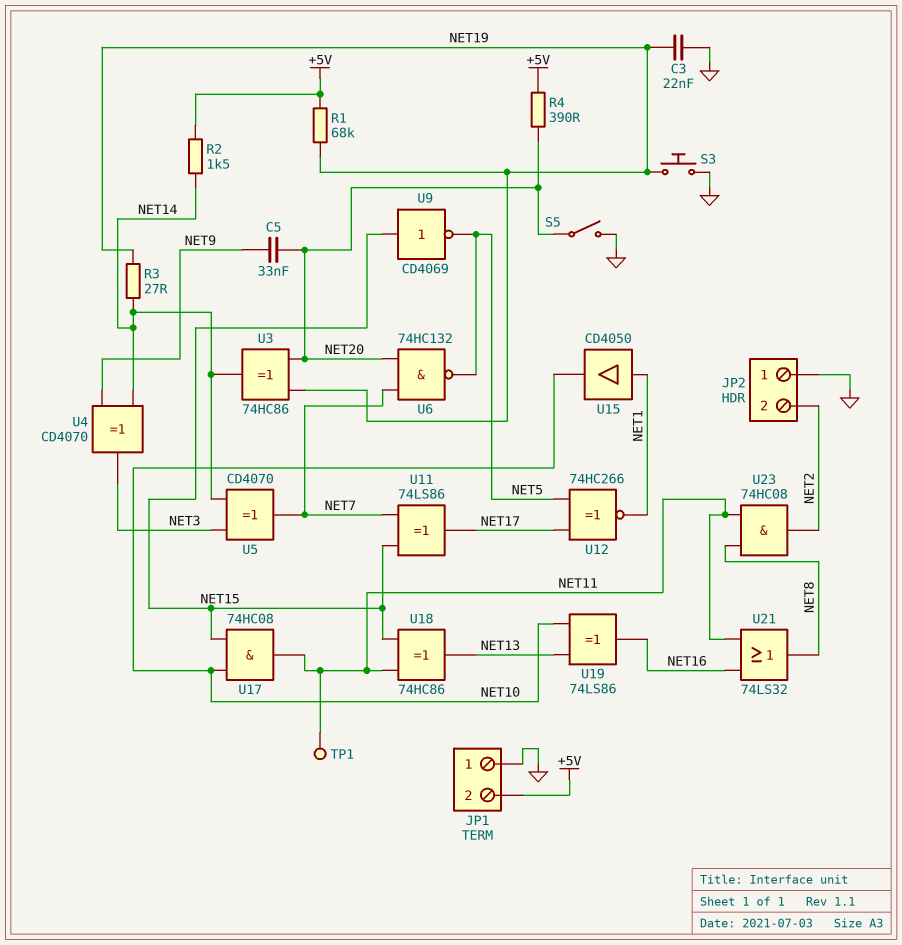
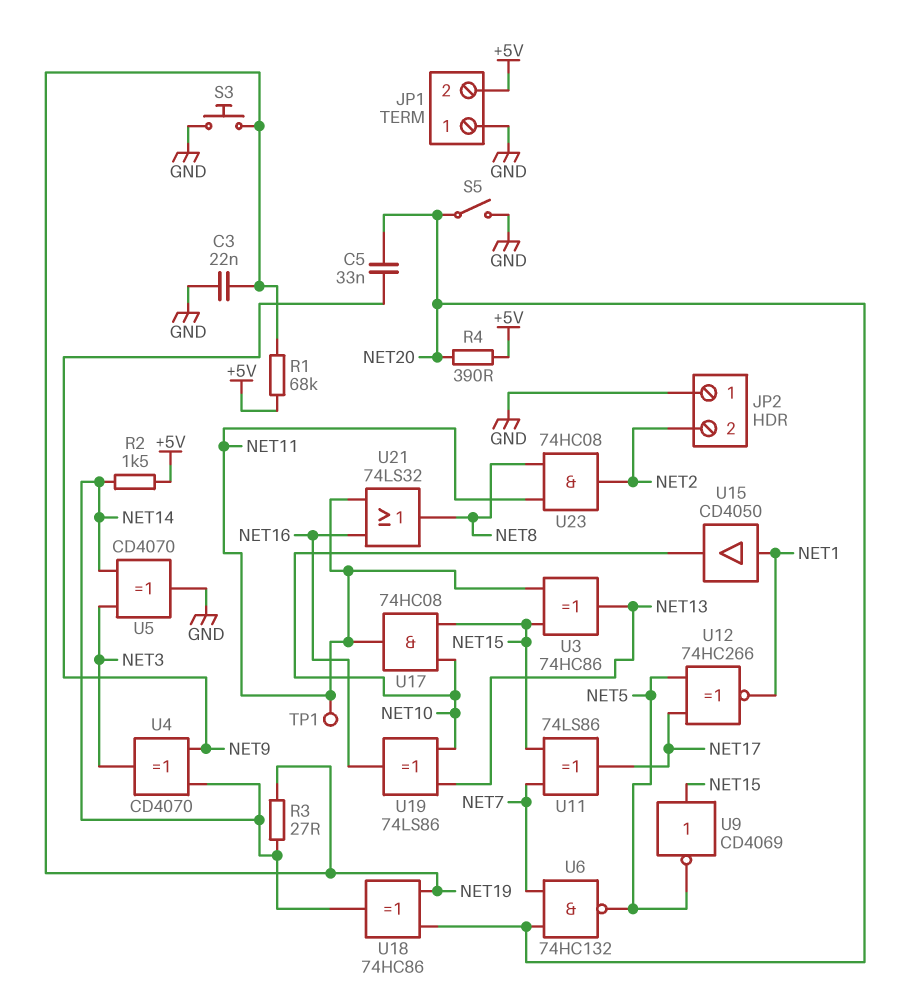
U3: XOR 74HC86 (in NET19, in NET20, out NET14) -> XOR 74HC86 (in NET11, in NET15, out NET13)
U5: XOR CD4070 (in NET3, in NET14, out NET7) -> XOR CD4070 (in NET3, in NET14, out GND)
U18: XOR 74HC86 (in NET11, in NET15, out NET13) -> XOR 74HC86 (in NET19, in NET20, out NET14)

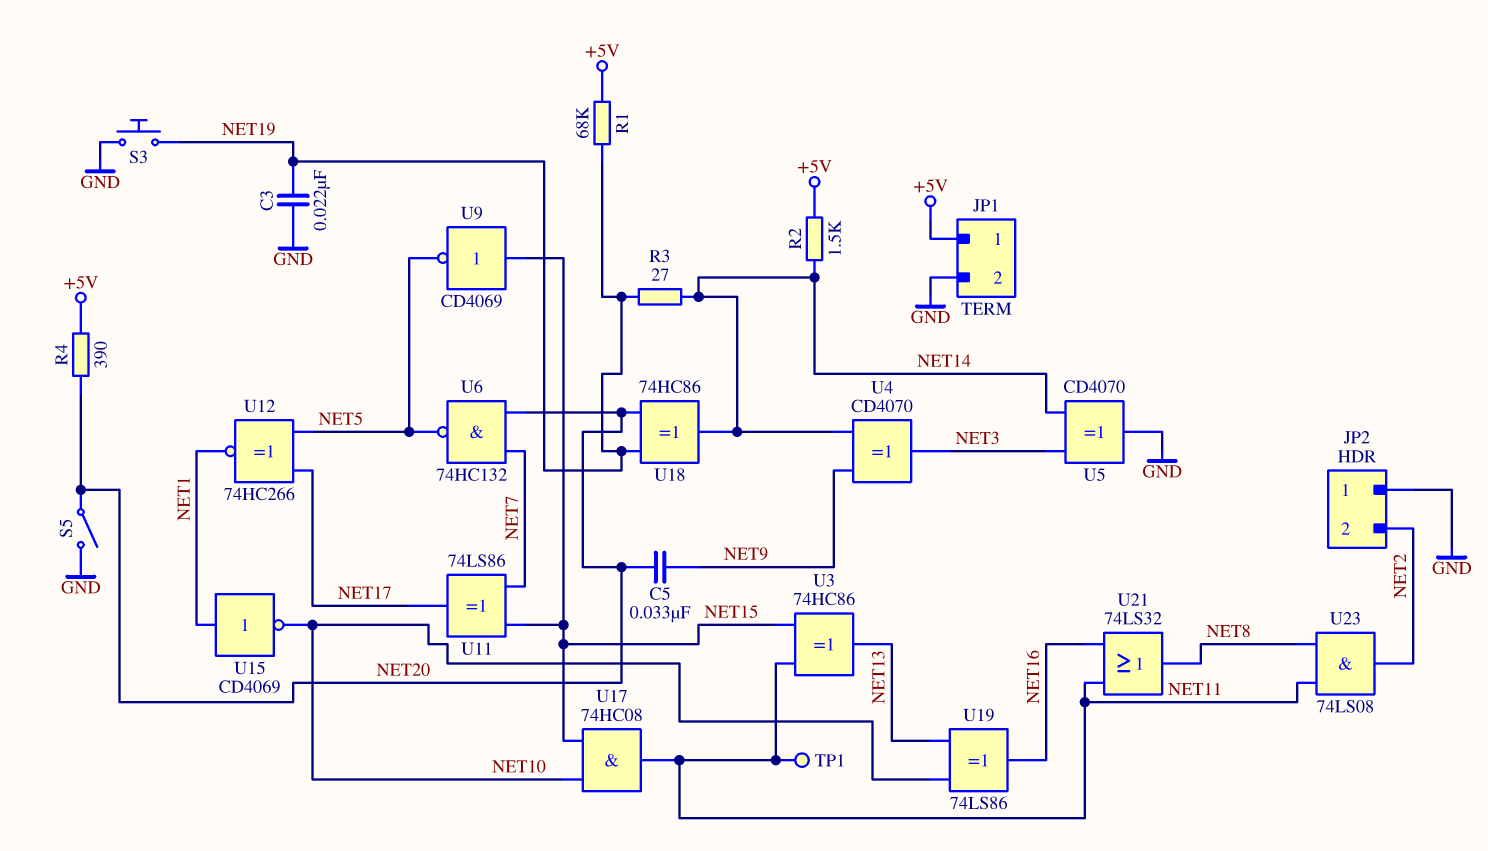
JP1 pin 1: GND -> +5V
JP1 pin 2: +5V -> GND
U15: buffer CD4050 (in NET1, out NET10) -> NOT CD4069 (in NET1, out NET10)
U23: AND 74HC08 (in NET8, in NET11, out NET2) -> AND 74LS08 (in NET8, in NET11, out NET2)

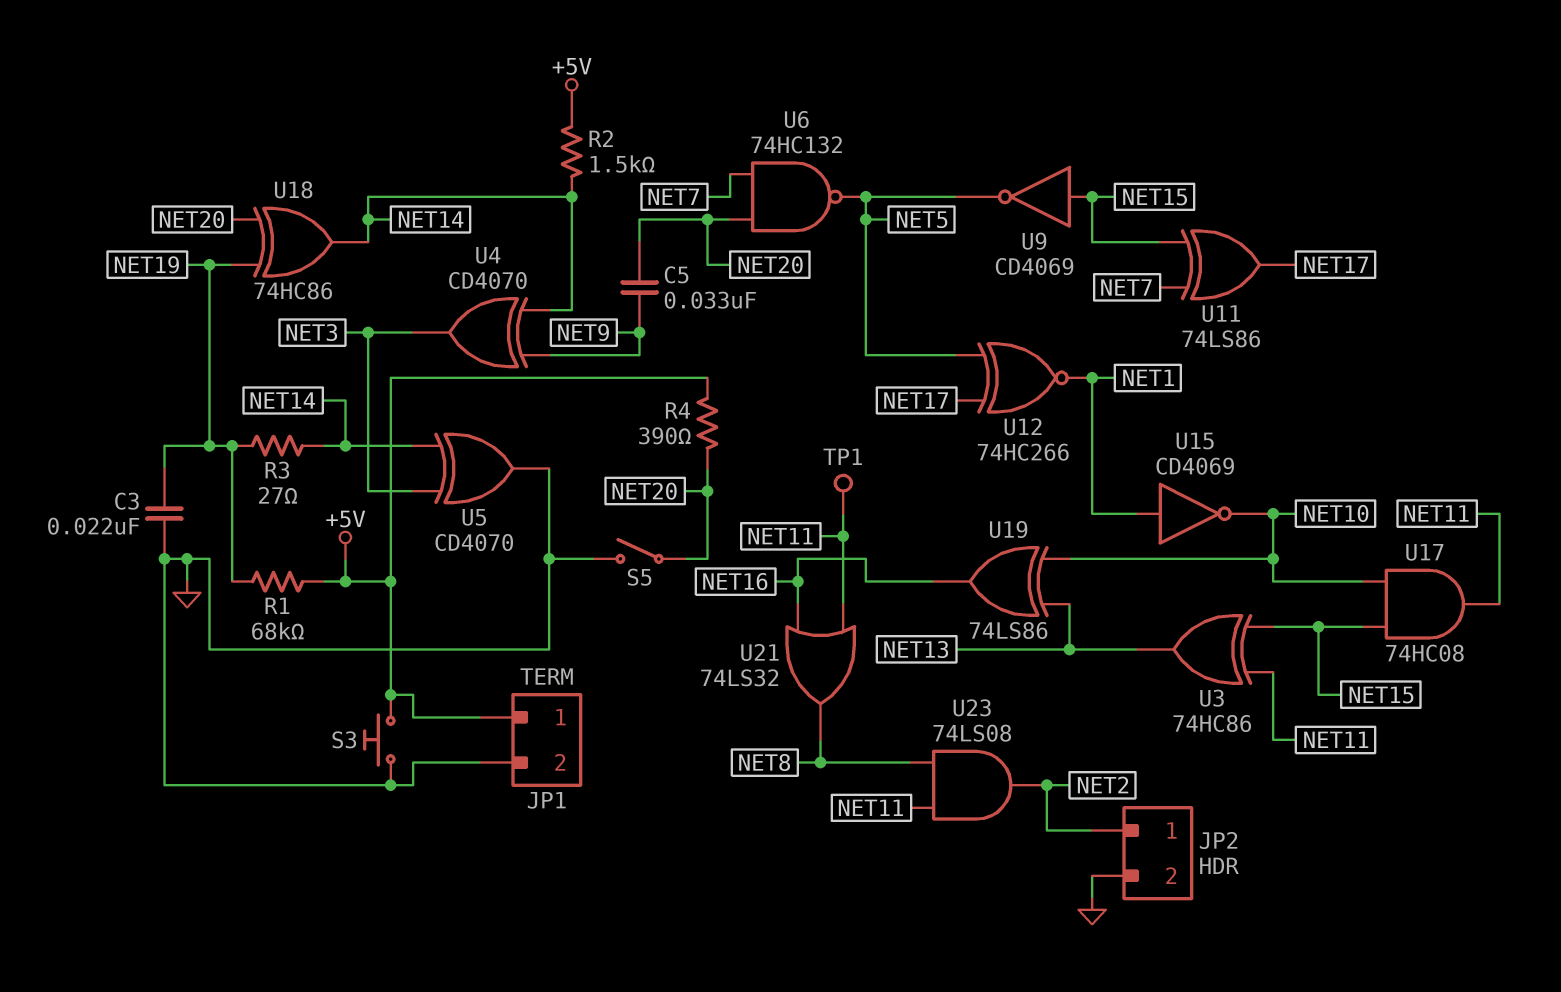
JP2 pin 1: GND -> NET2
JP2 pin 2: NET2 -> GND
S3: button (GND, NET19) -> button (+5V, GND)

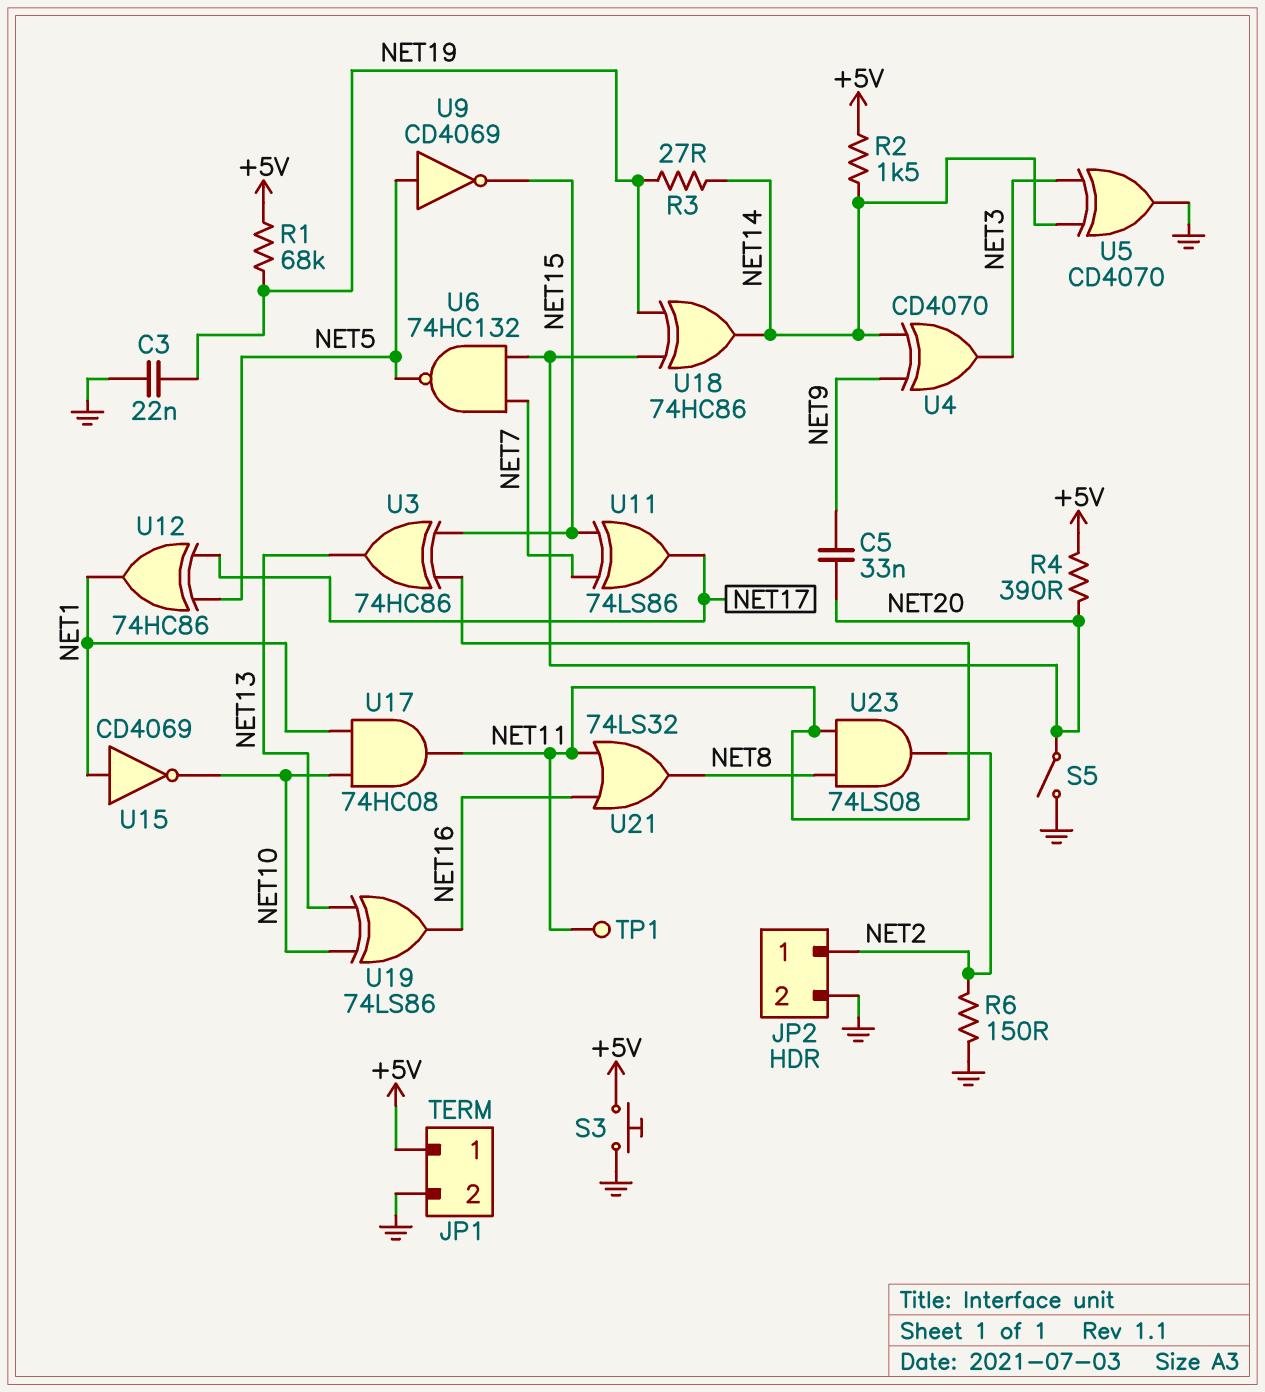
R6: none -> 150 (GND, NET2)
U9: NOT CD4069 (in NET15, out NET5) -> NOT CD4069 (in NET5, out NET15)
U12: XNOR 74HC266 (in NET5, in NET17, out NET1) -> XOR 74HC86 (in NET5, in NET17, out NET1)
U17: AND 74HC08 (in NET10, in NET15, out NET11) -> AND 74HC08 (in NET1, in NET10, out NET11)

